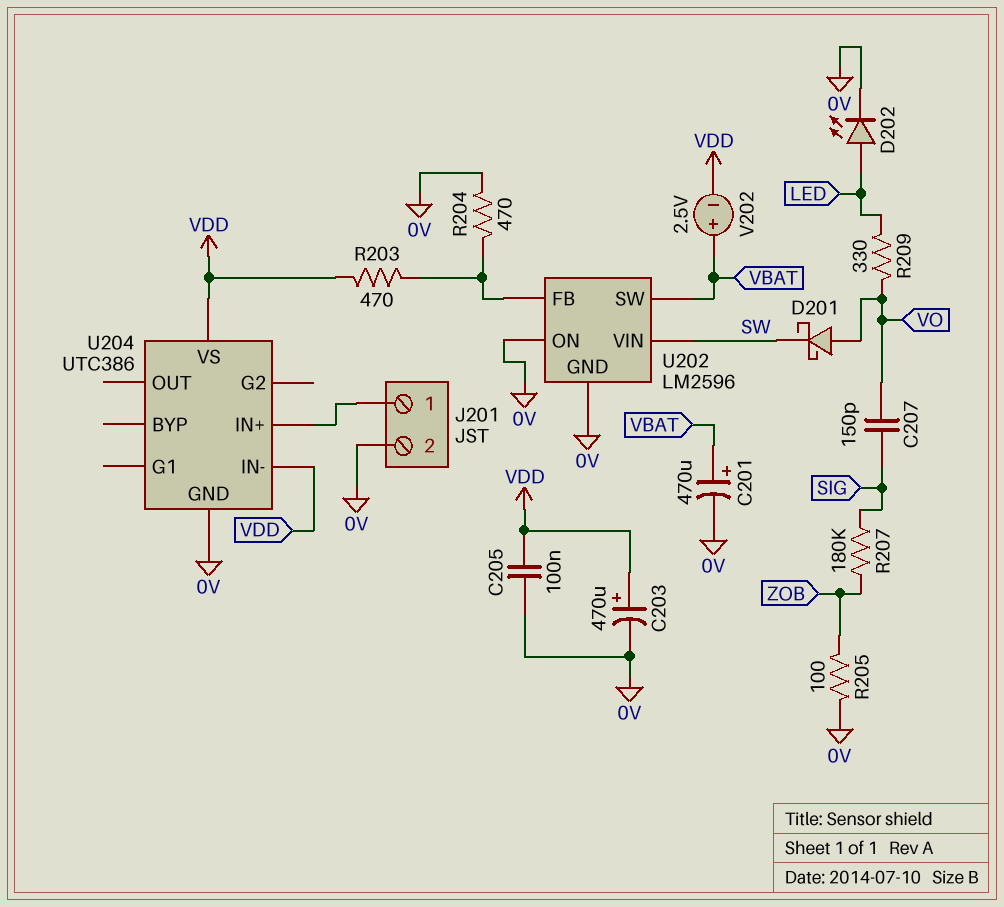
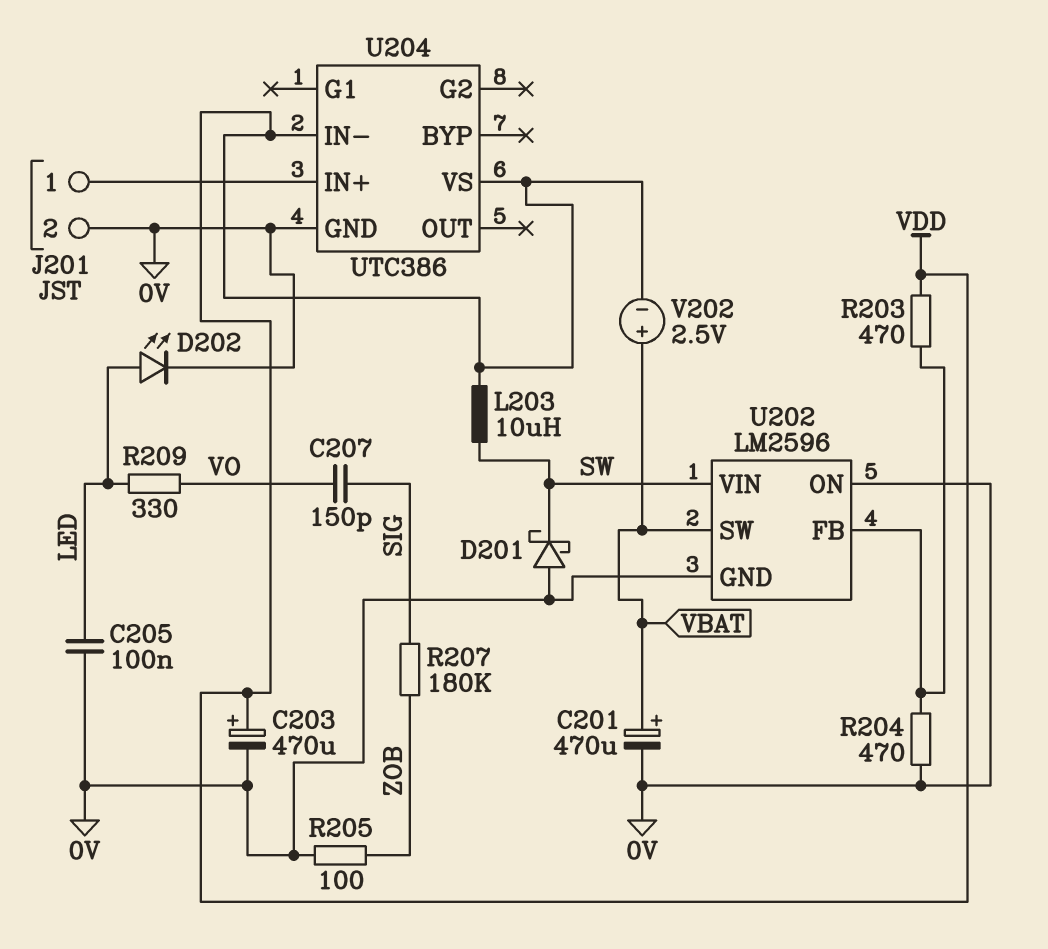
C205: 100nF (0V, VDD) -> 100nF (0V, LED)
D201: schottky (A VO, K SW) -> schottky (A 0V, K SW)
L203: none -> 10uH (SW, VDD)

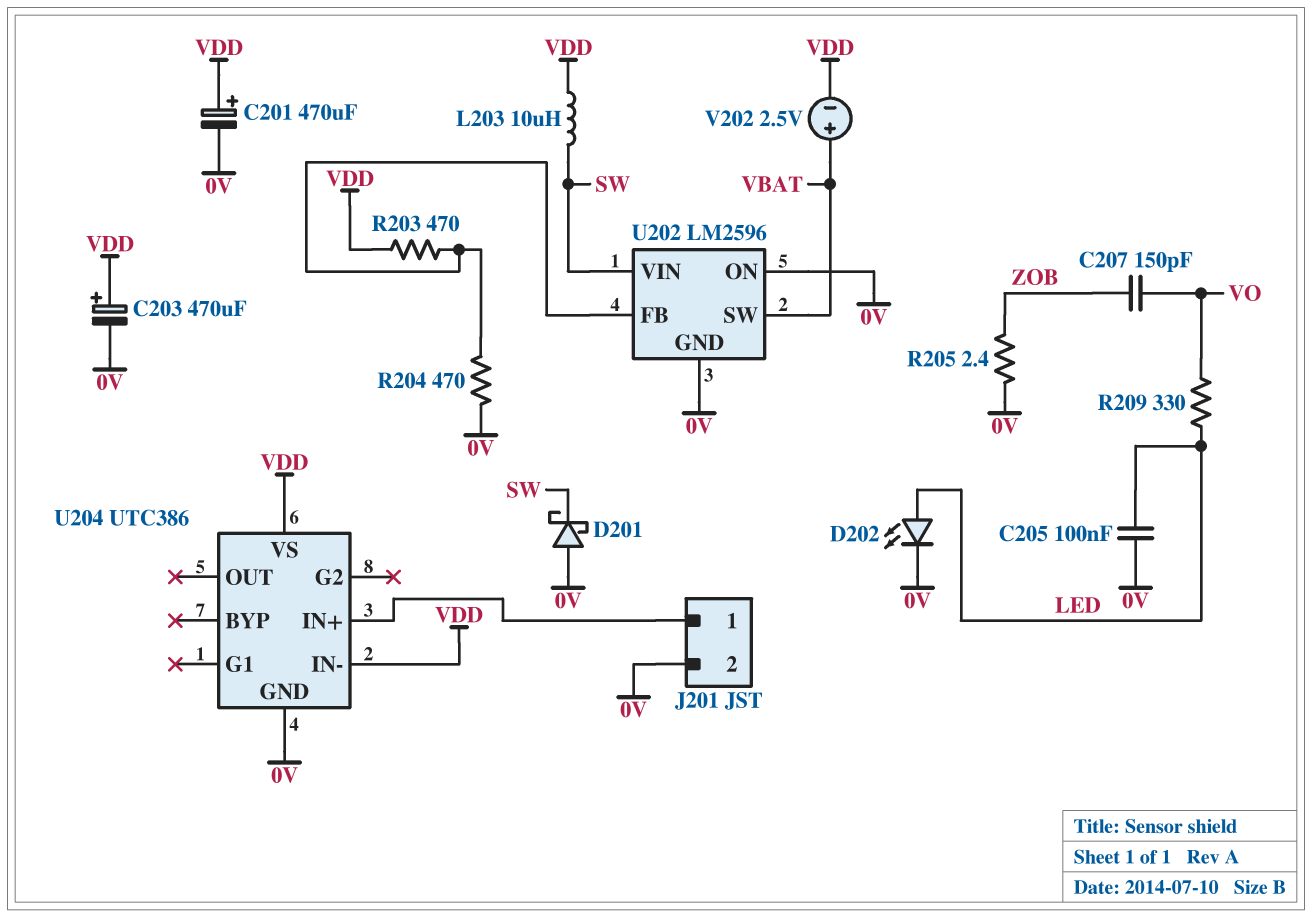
C201: 470uF (plus VBAT, minus 0V) -> 470uF (plus VDD, minus 0V)
C207: 150pF (SIG, VO) -> 150pF (VO, ZOB)
R205: 100 (0V, ZOB) -> 2.4 (0V, ZOB)
R207: 180k (SIG, ZOB) -> none

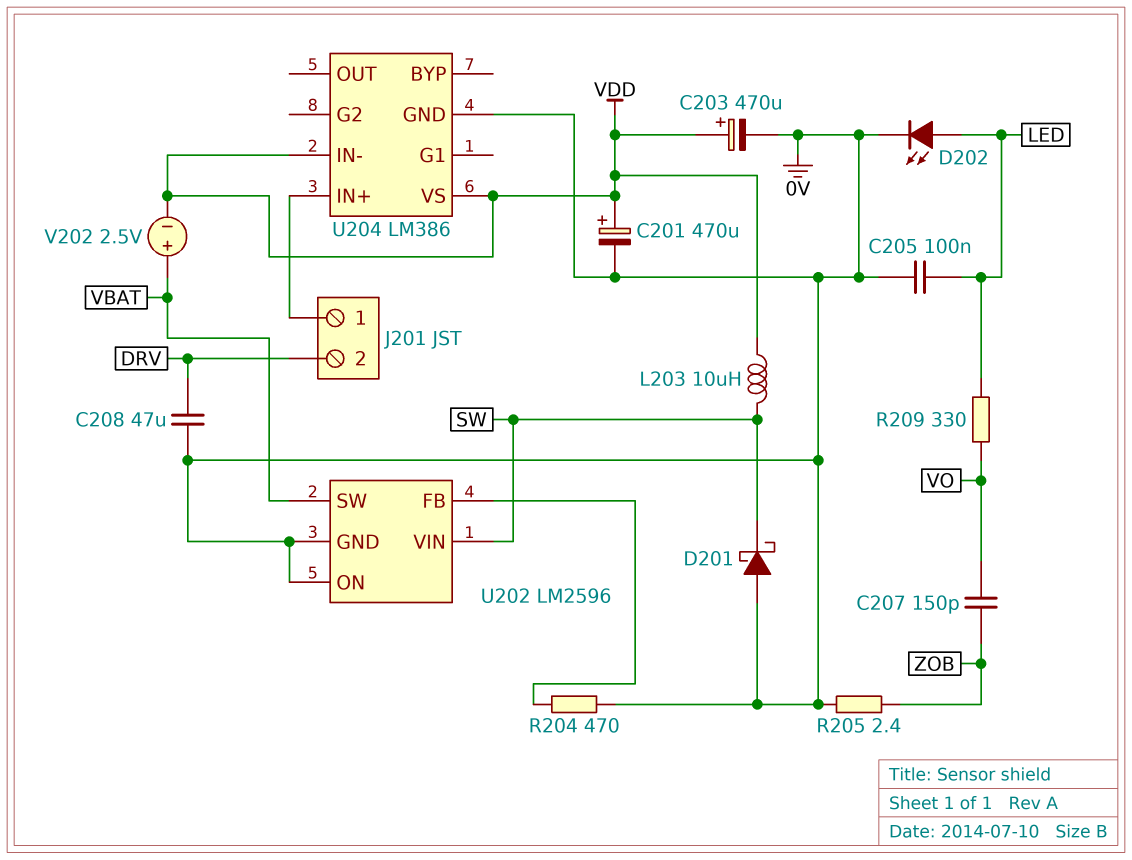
C208: none -> 47uF (0V, DRV)
J201 pin 2: 0V -> DRV
R203: 470 (U202/FB, VDD) -> none
U204: UTC386 -> LM386

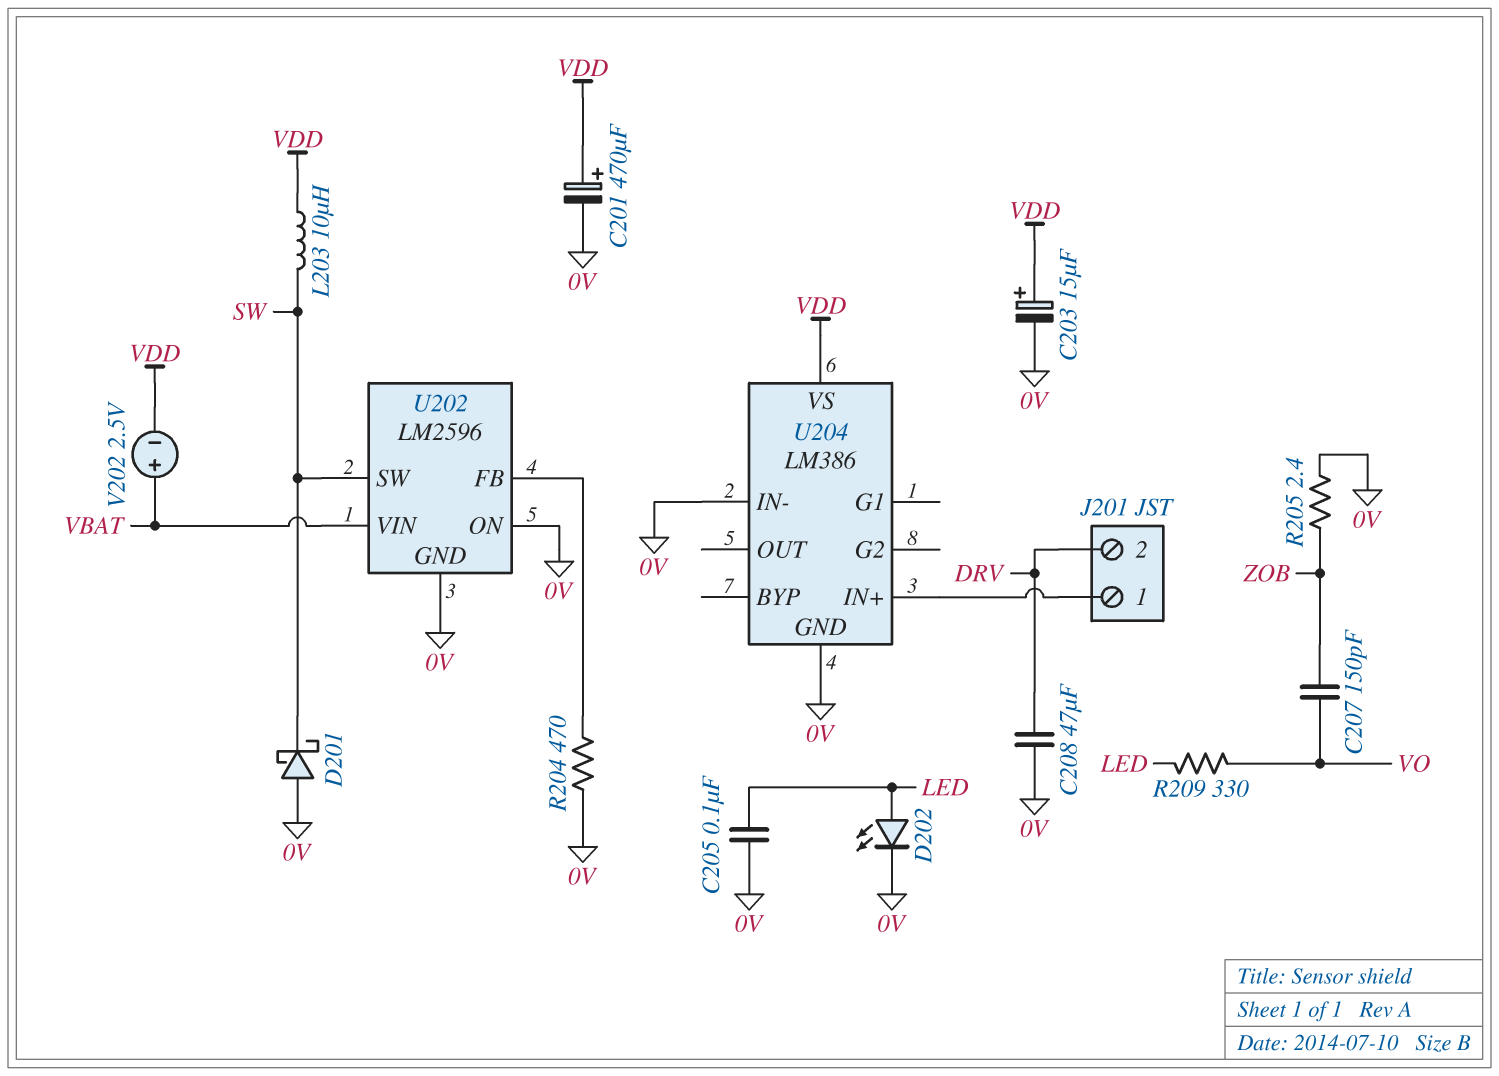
C203: 470uF (plus VDD, minus 0V) -> 15uF (plus VDD, minus 0V)
U202 pin SW: VBAT -> SW
U202 pin VIN: SW -> VBAT
U204 pin IN-: VDD -> 0V

